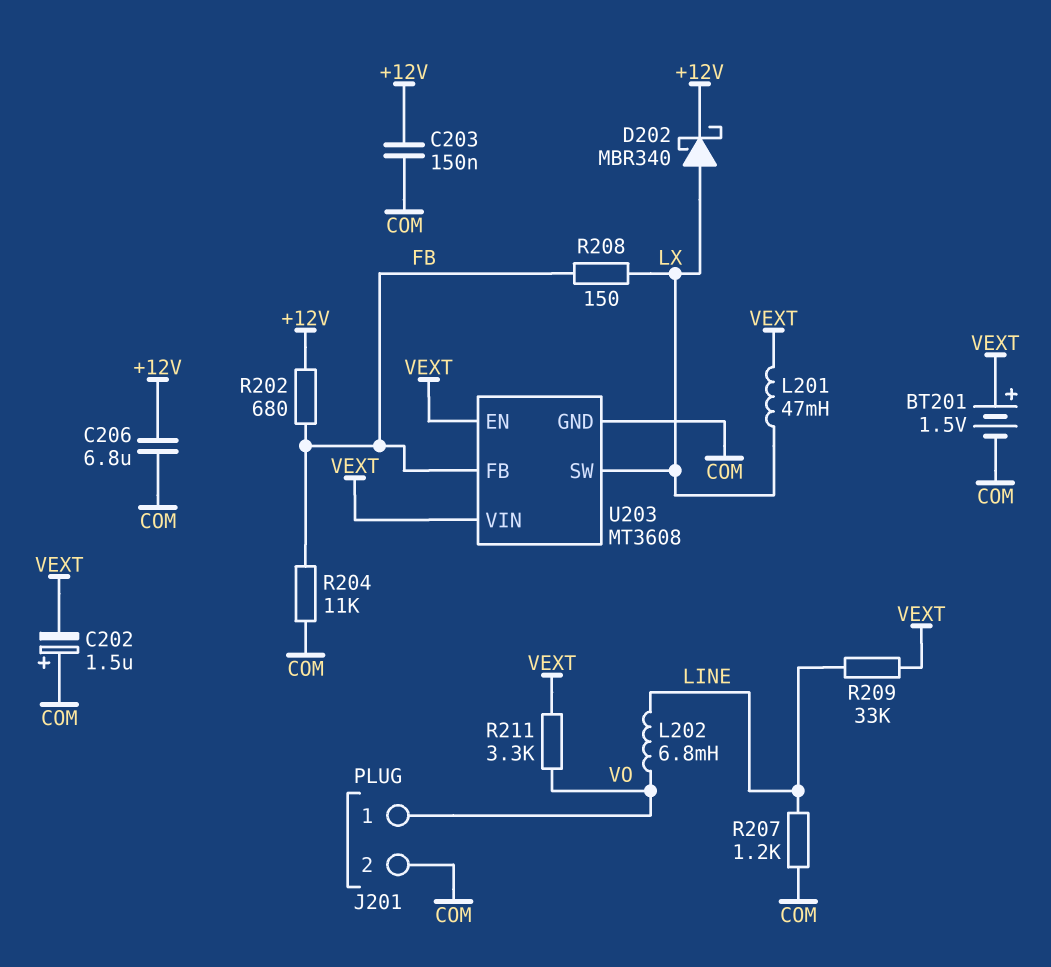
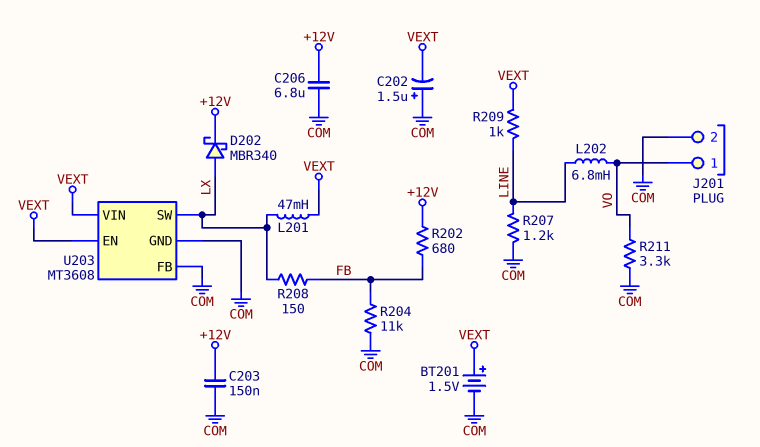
R209: 33k (LINE, VEXT) -> 1k (LINE, VEXT)
R211: 3.3k (VEXT, VO) -> 3.3k (COM, VO)
U203 pin FB: FB -> COM

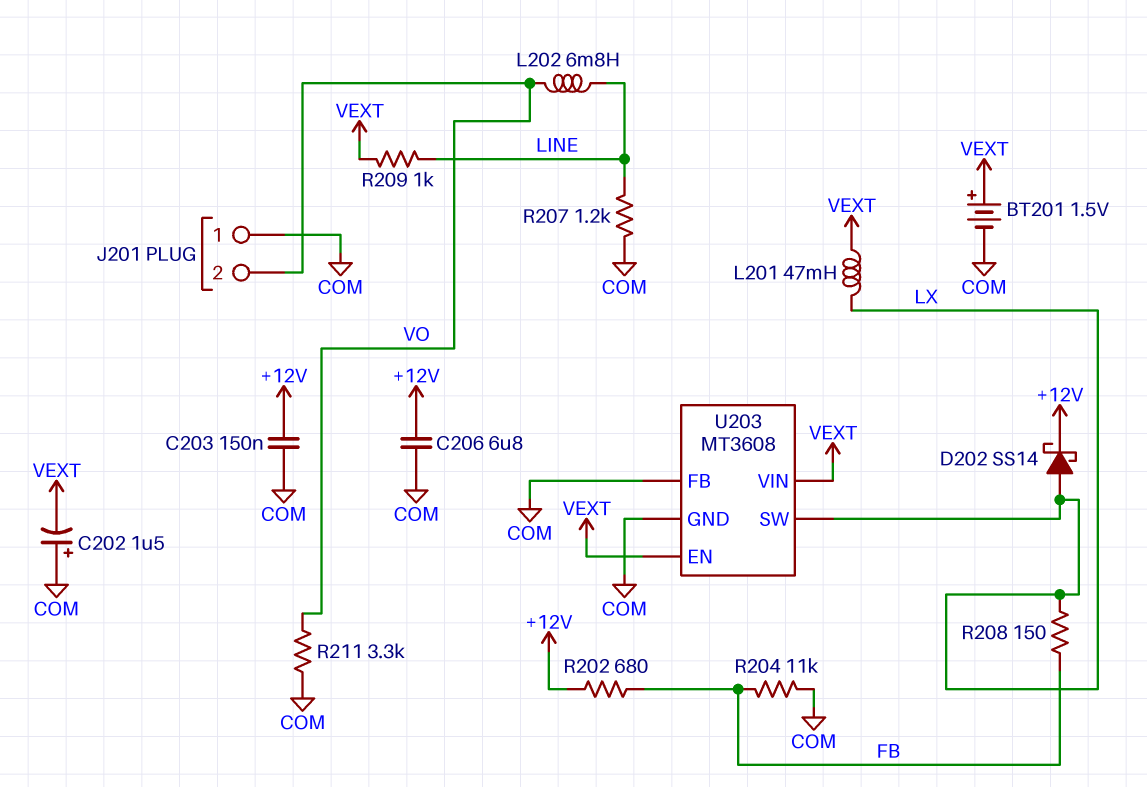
D202: schottky MBR340 (A LX, K +12V) -> schottky SS14 (A LX, K +12V)
J201 pin 1: VO -> COM
J201 pin 2: COM -> VO

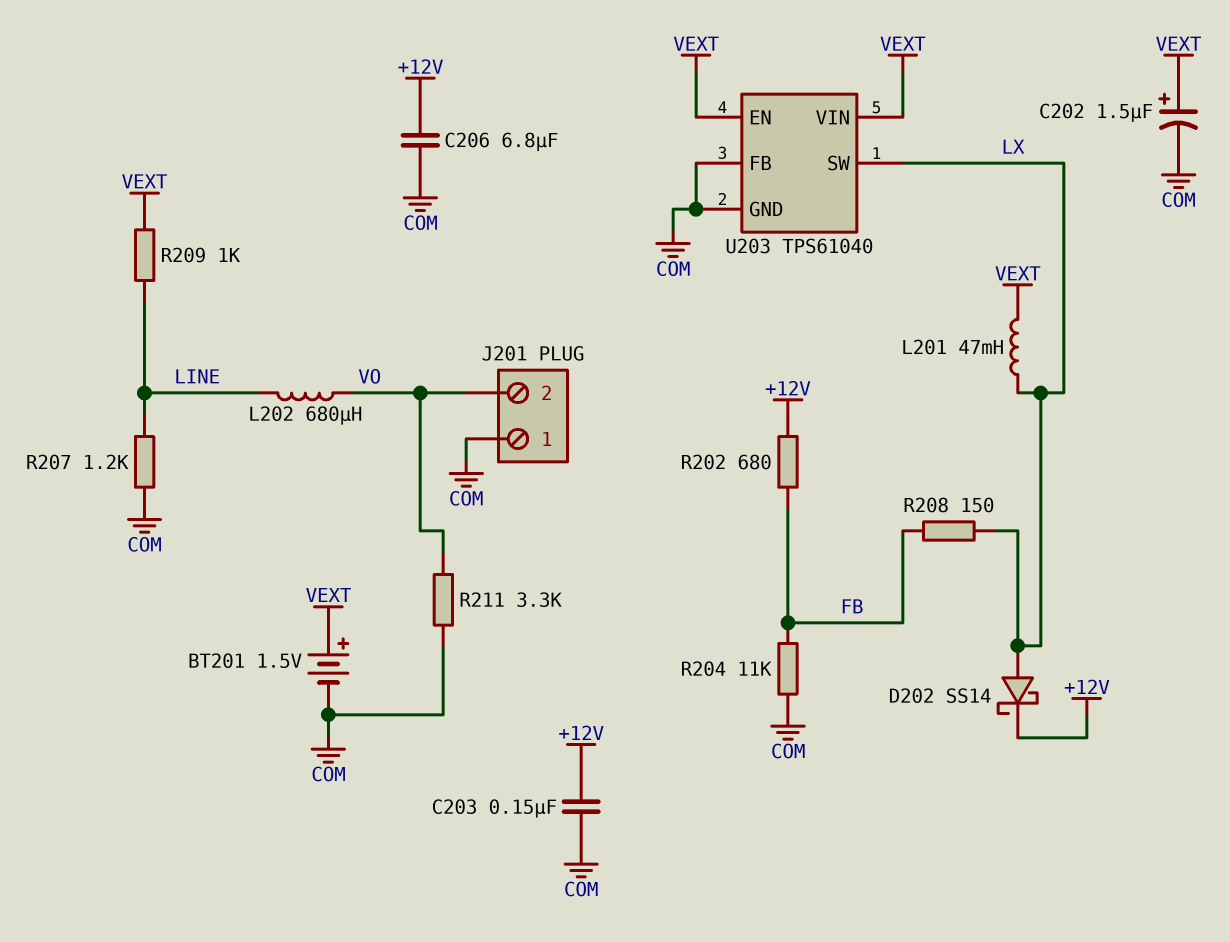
C202: 1.5uF (plus COM, minus VEXT) -> 1.5uF (plus VEXT, minus COM)
L202: 6.8mH (LINE, VO) -> 680uH (LINE, VO)
U203: MT3608 -> TPS61040

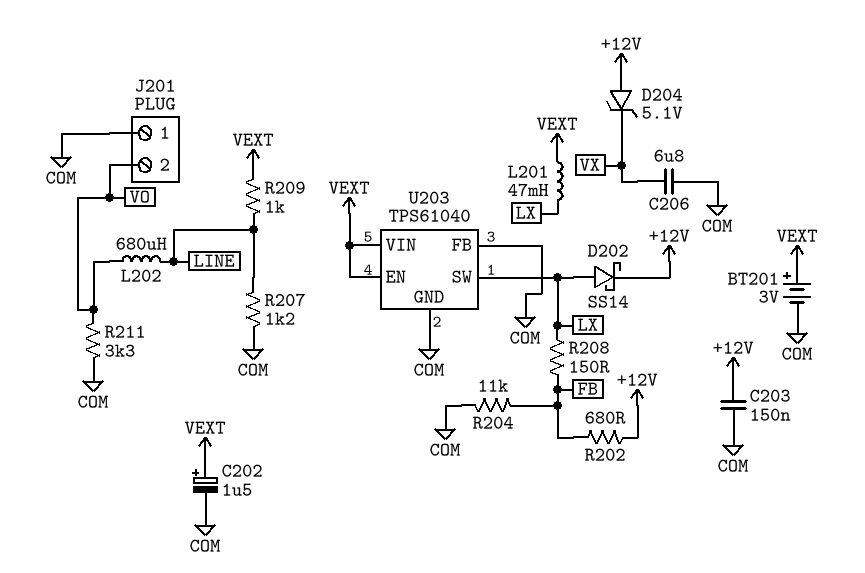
BT201: 1.5V (plus VEXT, minus COM) -> 3V (plus VEXT, minus COM)
C206: 6.8uF (+12V, COM) -> 6.8uF (COM, VX)
D204: none -> zener 5.1V (A +12V, K VX)

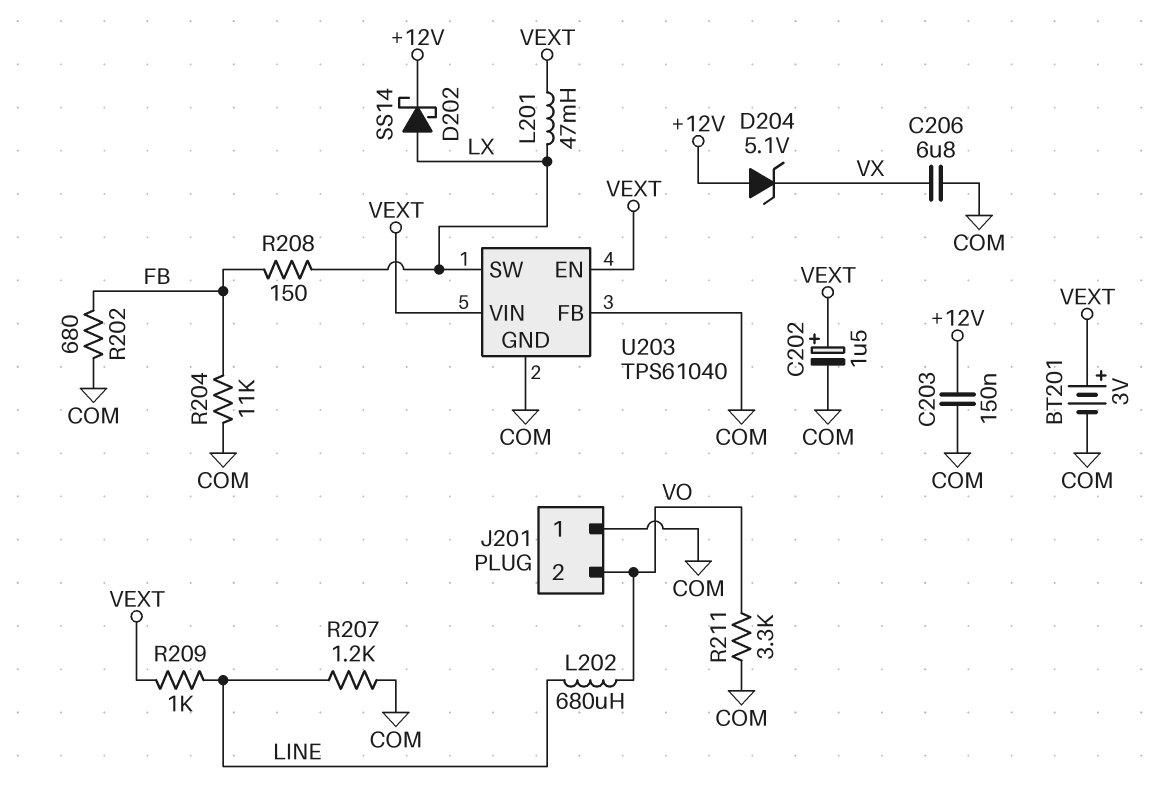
R202: 680 (+12V, FB) -> 680 (COM, FB)

